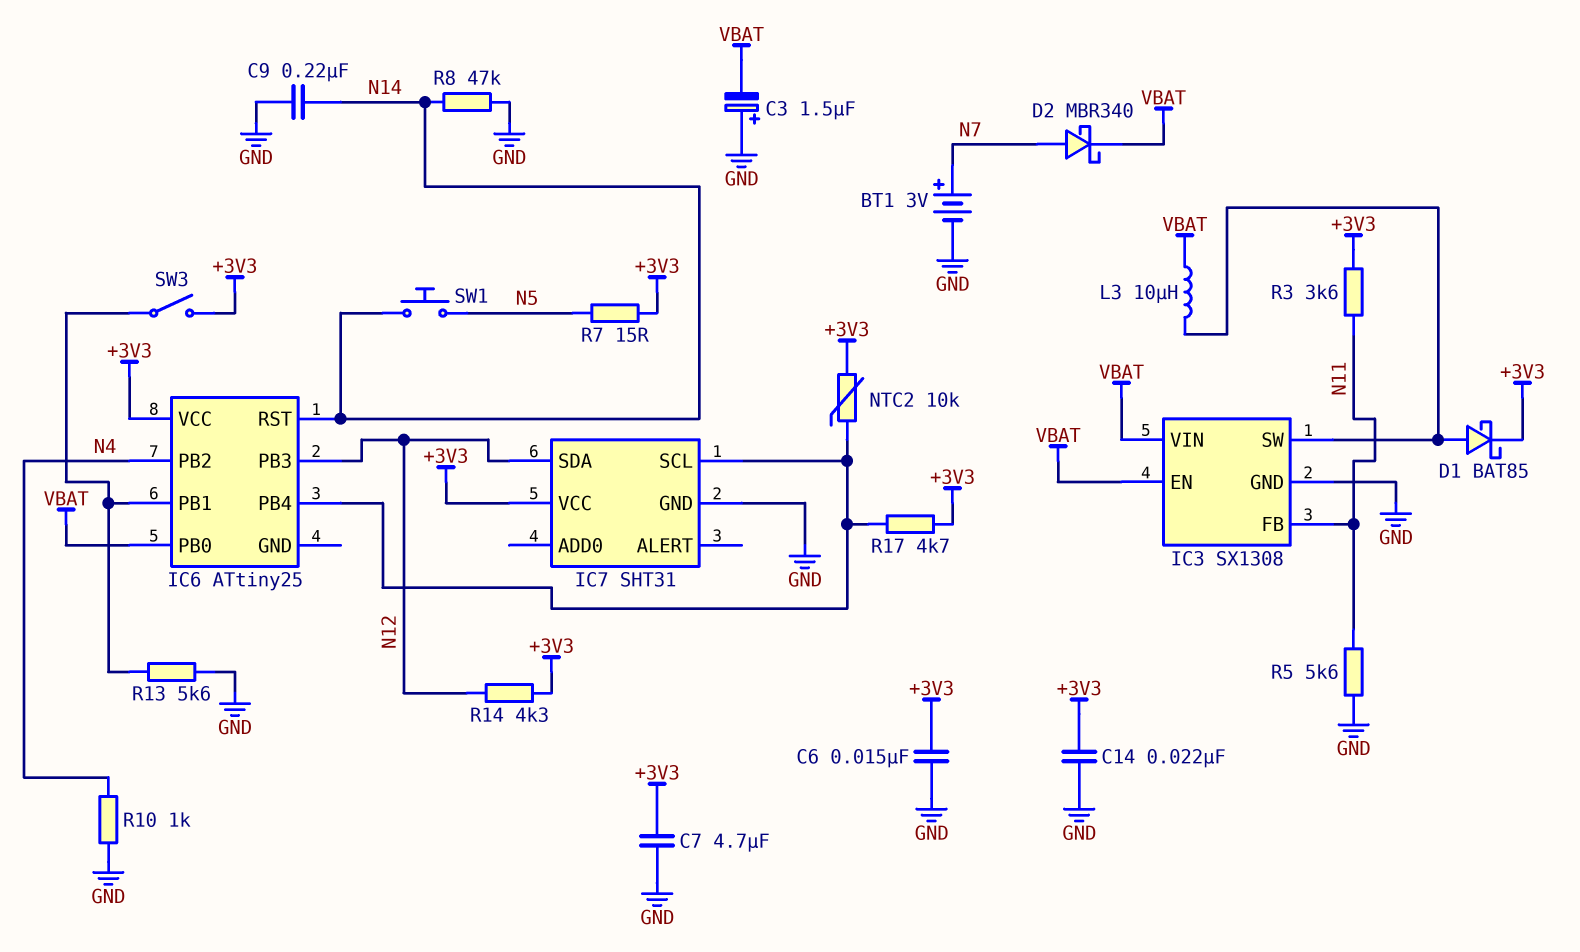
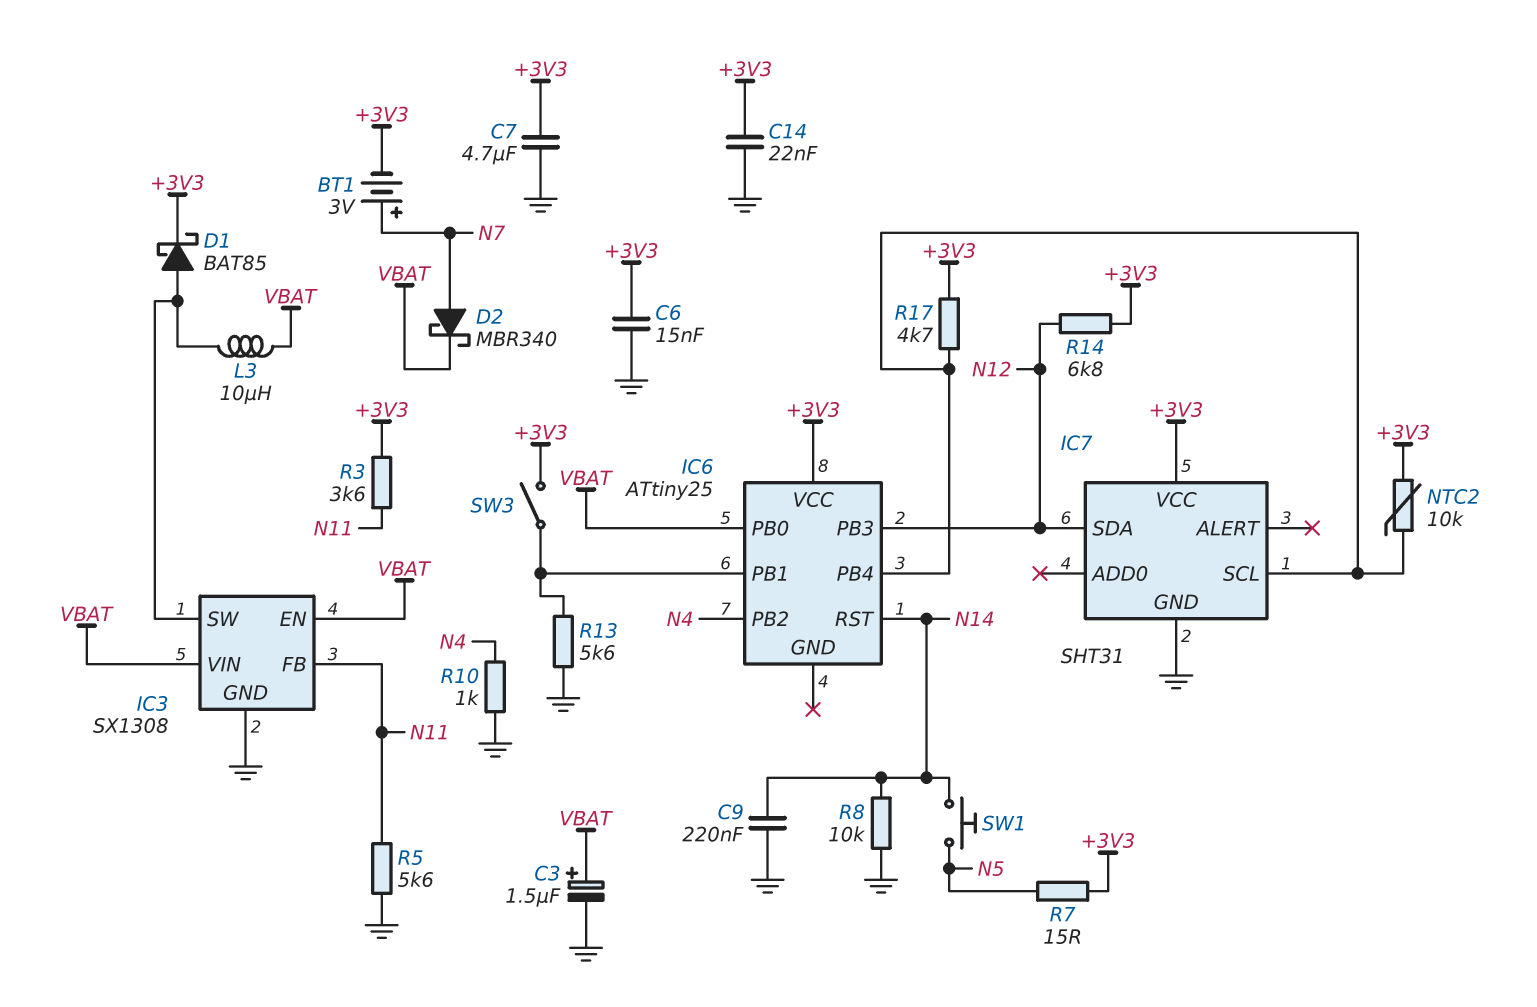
BT1: 3V (plus N7, minus GND) -> 3V (plus N7, minus +3V3)
C3: 1.5uF (plus GND, minus VBAT) -> 1.5uF (plus VBAT, minus GND)
R8: 47k (GND, N14) -> 10k (GND, N14)
R14: 4.3k (+3V3, N12) -> 6.8k (+3V3, N12)

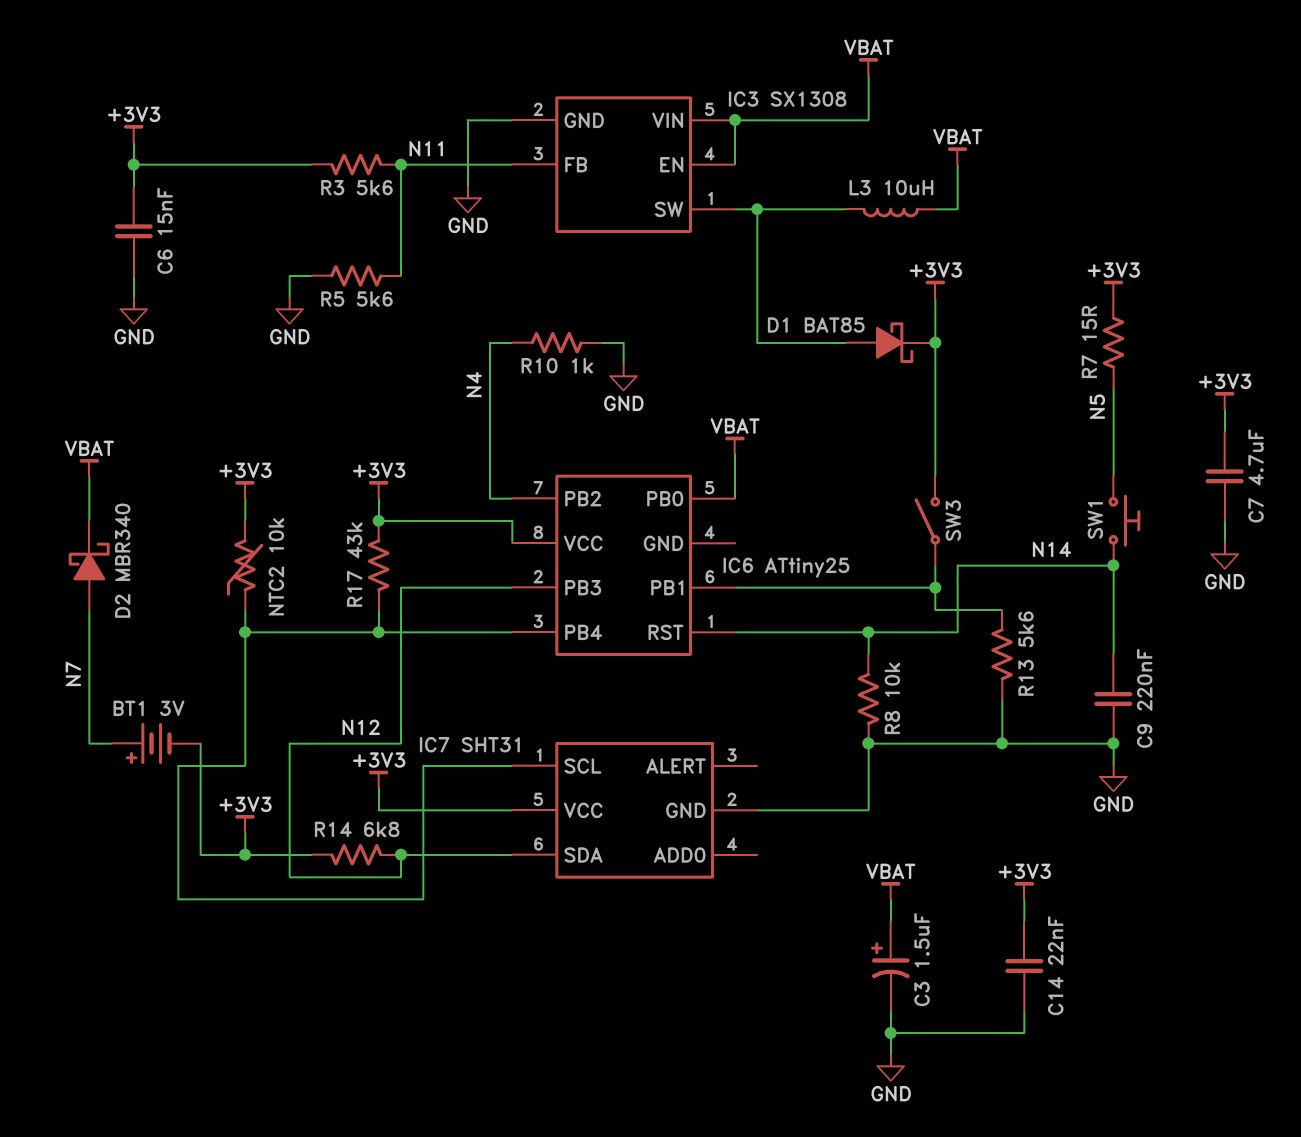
R3: 3.6k (+3V3, N11) -> 5.6k (+3V3, N11)
R17: 4.7k (+3V3, IC6/PB4) -> 43k (+3V3, IC6/PB4)

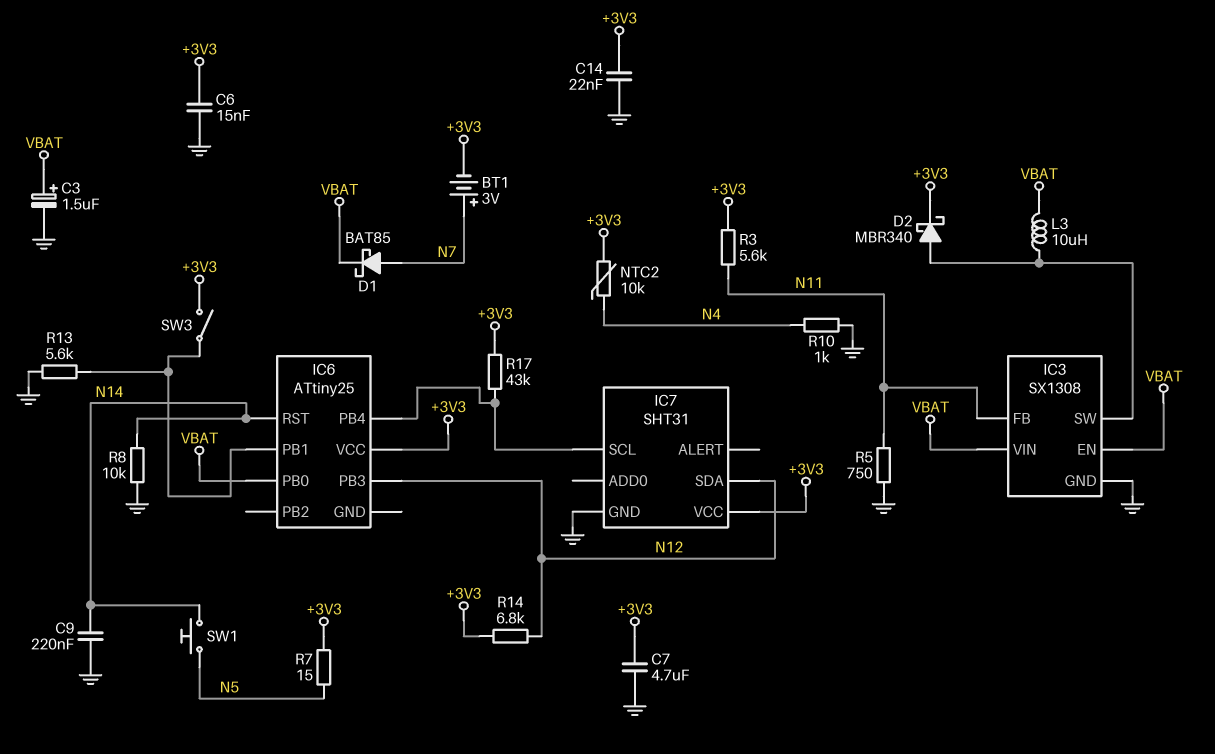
D1: schottky BAT85 (A IC3/SW, K +3V3) -> schottky BAT85 (A N7, K VBAT)
D2: schottky MBR340 (A N7, K VBAT) -> schottky MBR340 (A IC3/SW, K +3V3)
IC6 pin PB2: N4 -> none
NTC2: 10k (+3V3, IC6/PB4) -> 10k (+3V3, N4)
R5: 5.6k (GND, N11) -> 750 (GND, N11)

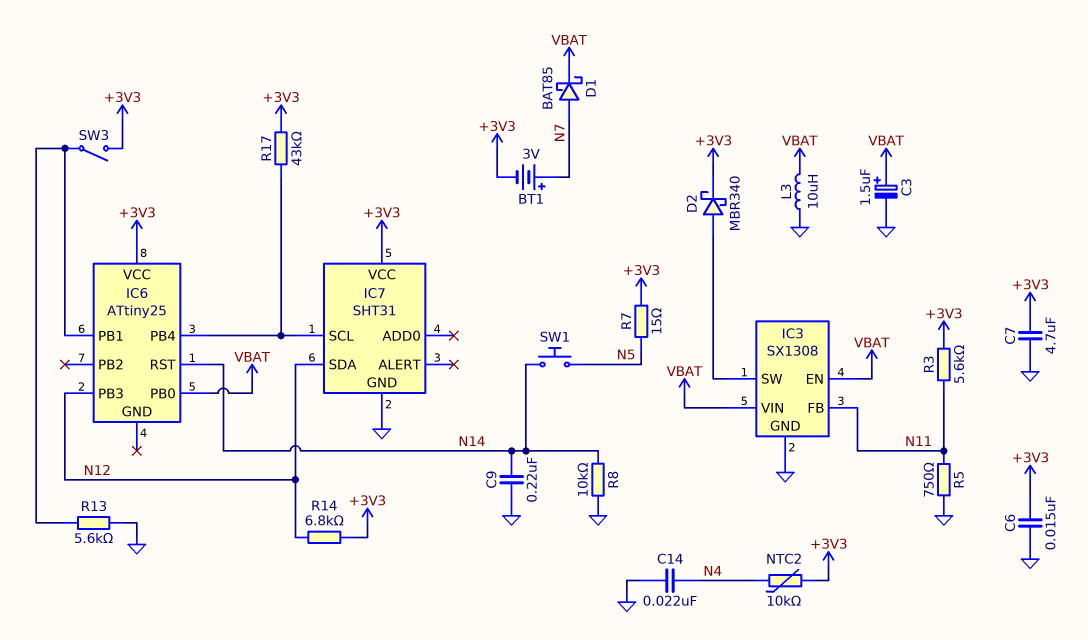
C14: 22nF (+3V3, GND) -> 22nF (GND, N4)
L3: 10uH (IC3/SW, VBAT) -> 10uH (GND, VBAT)
R10: 1k (GND, N4) -> none

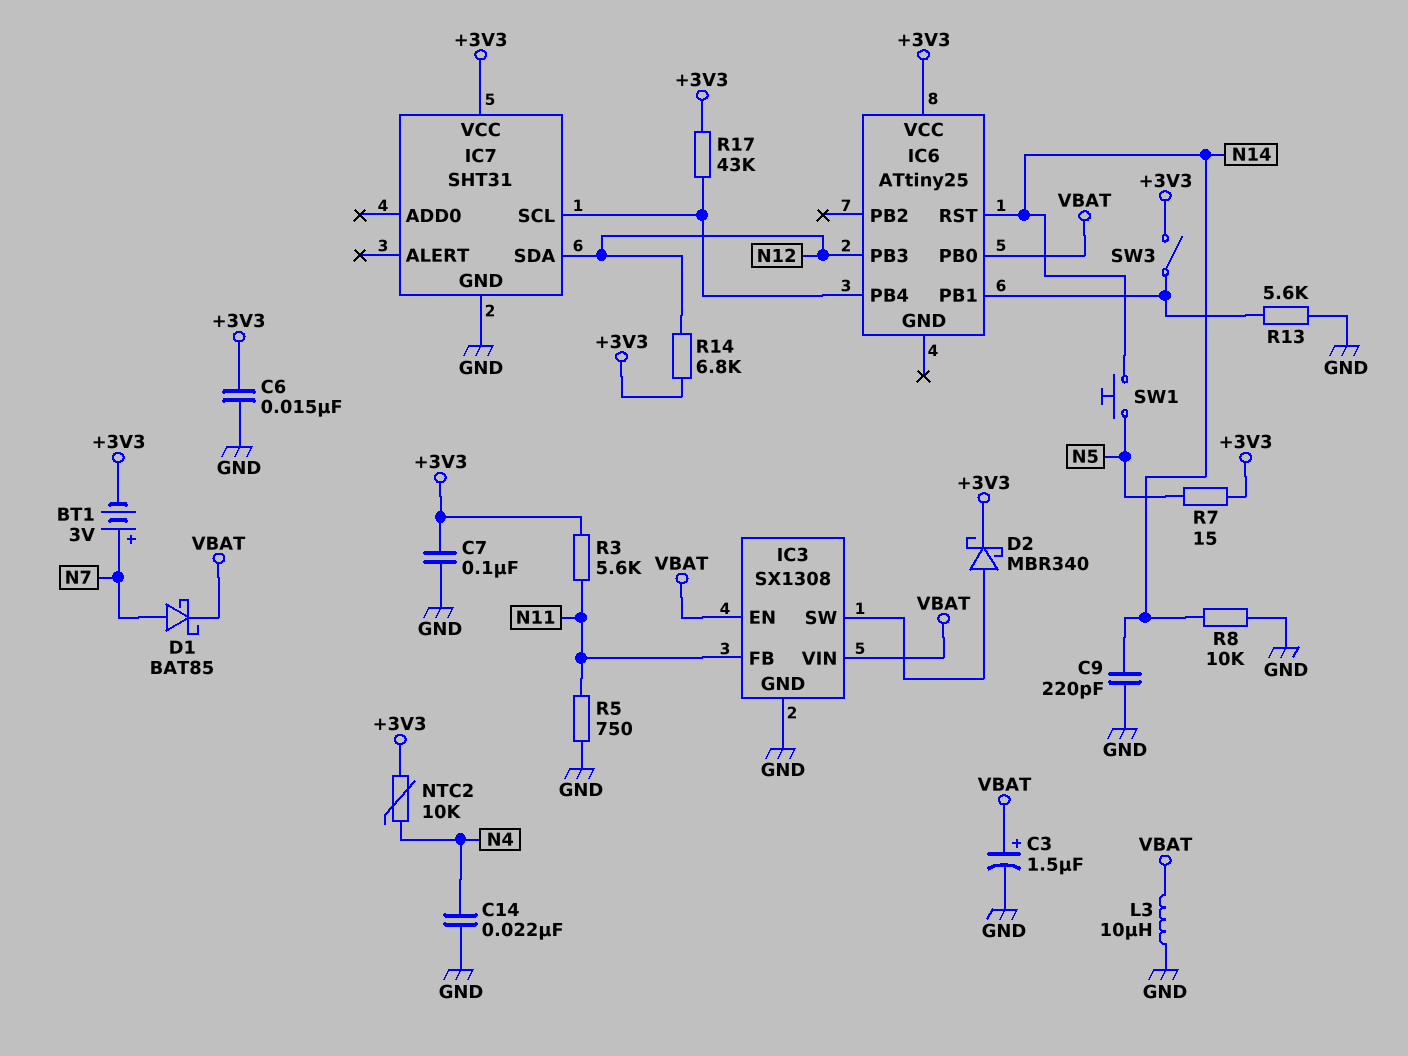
C7: 4.7uF (+3V3, GND) -> 100nF (+3V3, GND)
C9: 220nF (GND, N14) -> 220pF (GND, N14)

